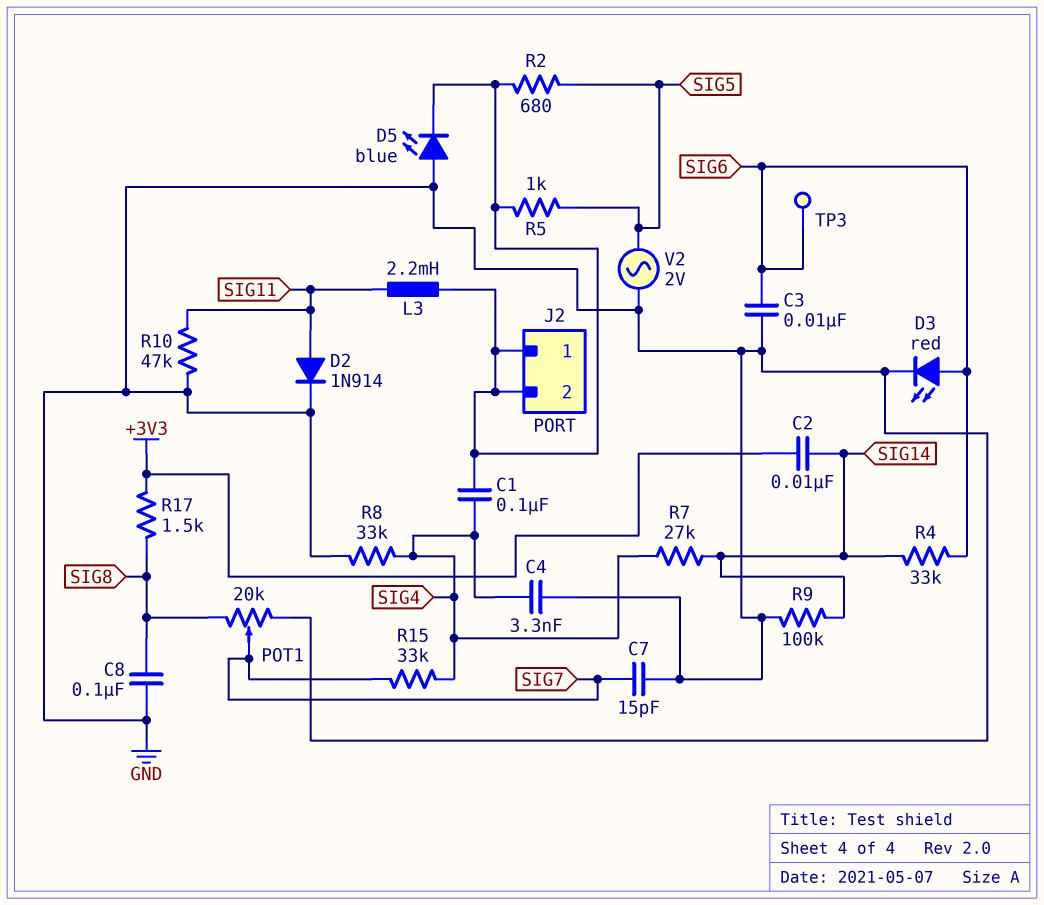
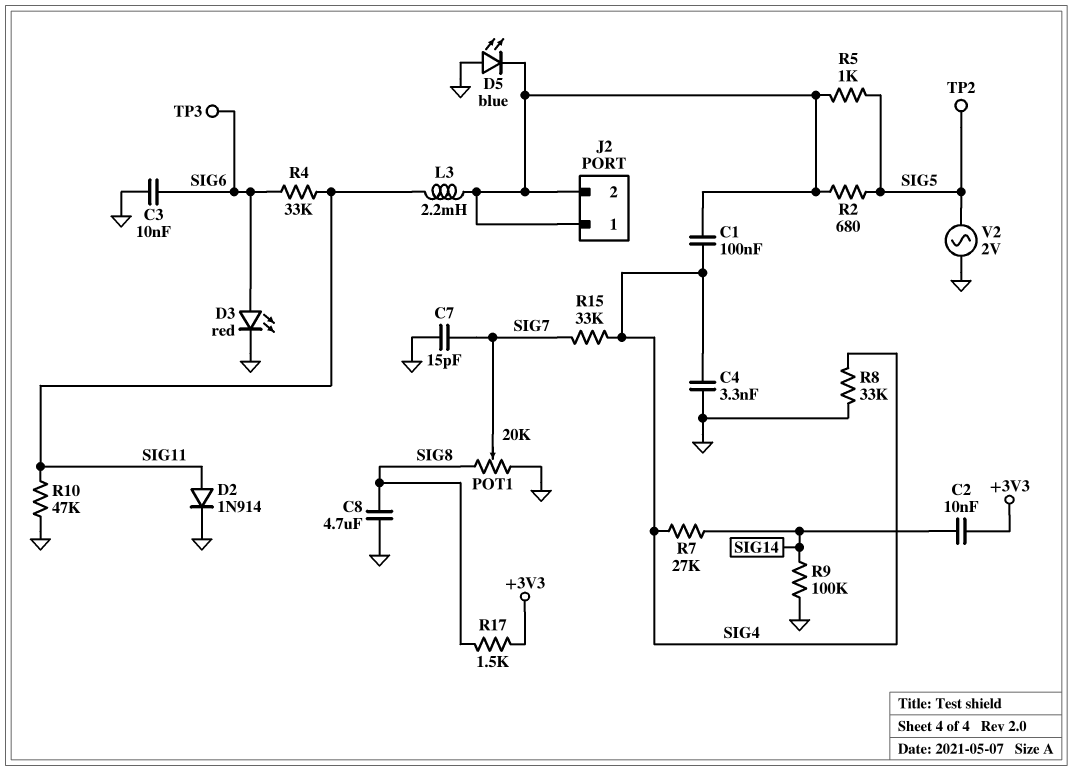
C8: 100nF (GND, SIG8) -> 4.7uF (GND, SIG8)
R4: 33k (SIG6, SIG14) -> 33k (SIG6, SIG11)
TP2: none -> test point (SIG5)

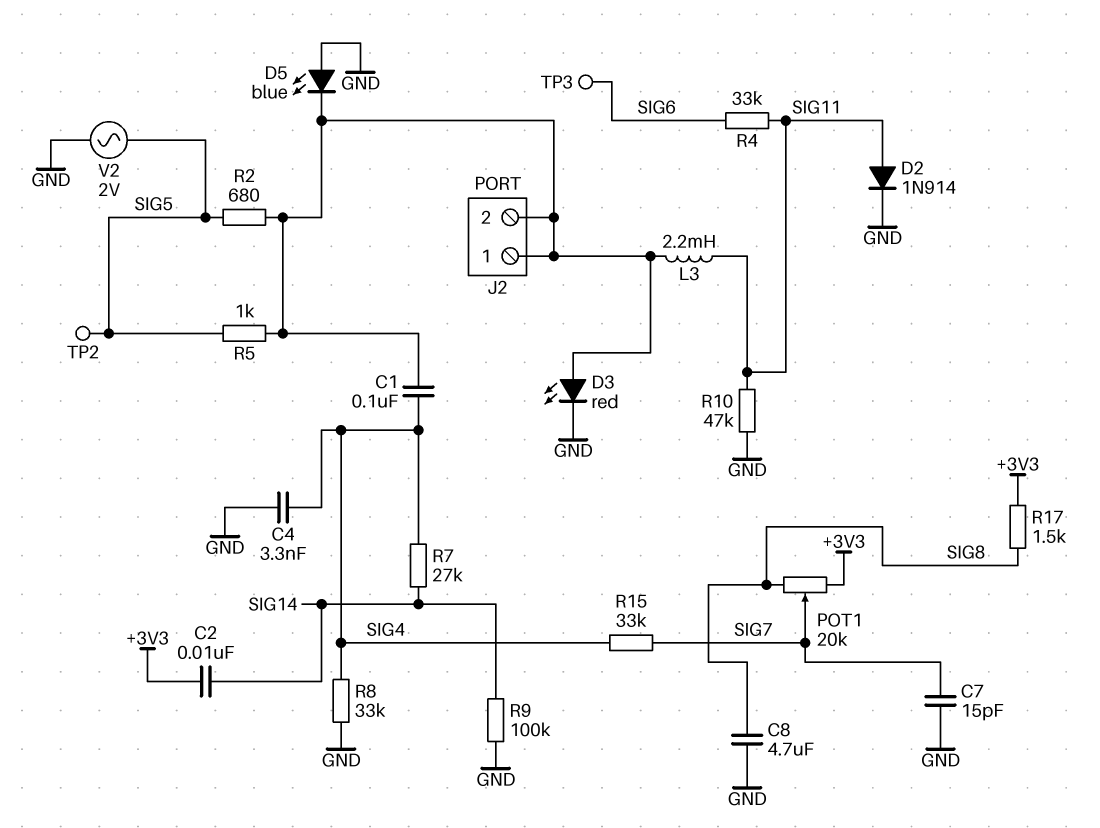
C3: 10nF (GND, SIG6) -> none
D3: LED red (A SIG6, K GND) -> LED red (A J2/1, K GND)
POT1: 20k (GND, SIG8, wiper SIG7) -> 20k (+3V3, SIG8, wiper SIG7)

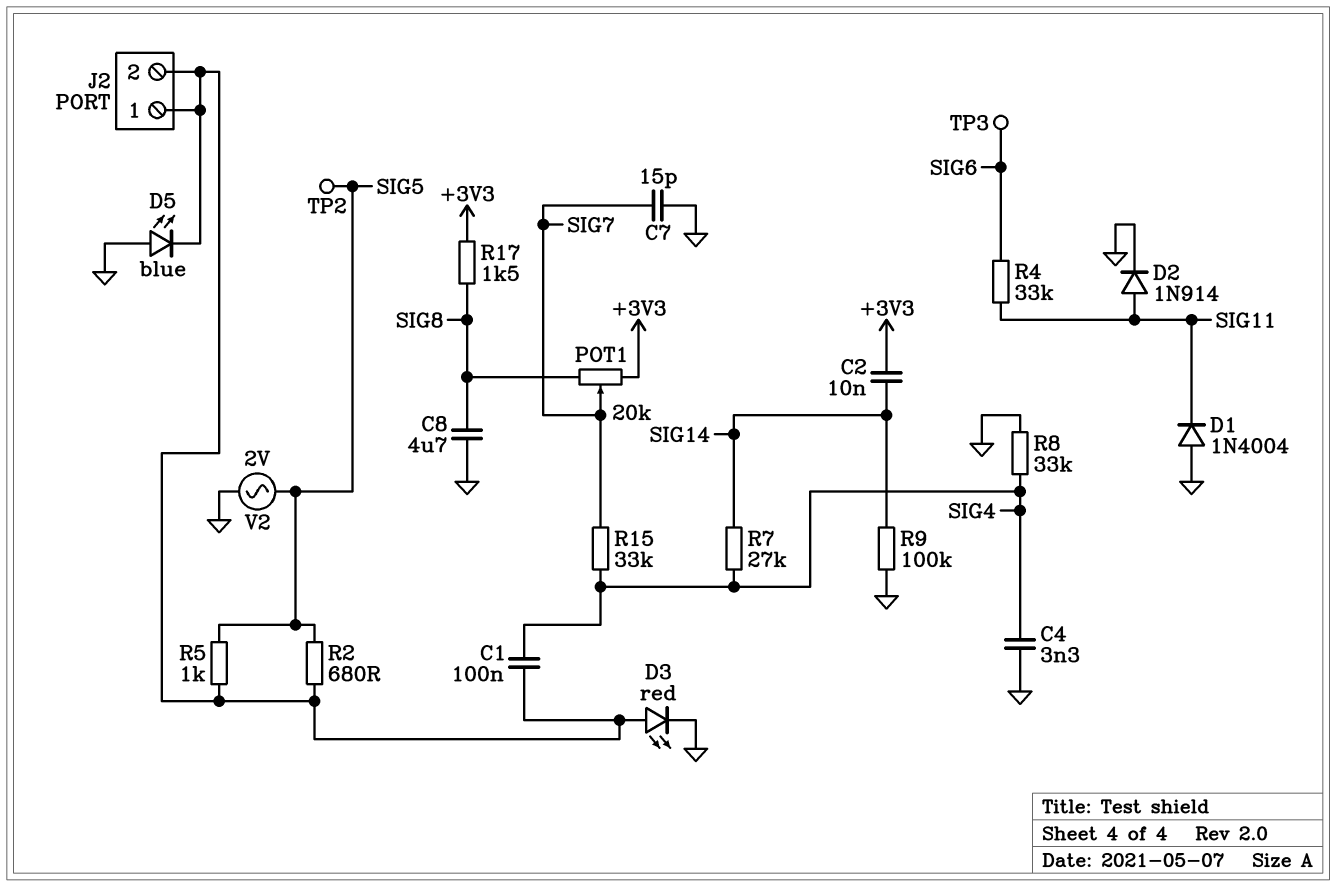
D1: none -> diode 1N4004 (A GND, K SIG11)
L3: 2.2mH (J2/1, SIG11) -> none
R10: 47k (GND, SIG11) -> none

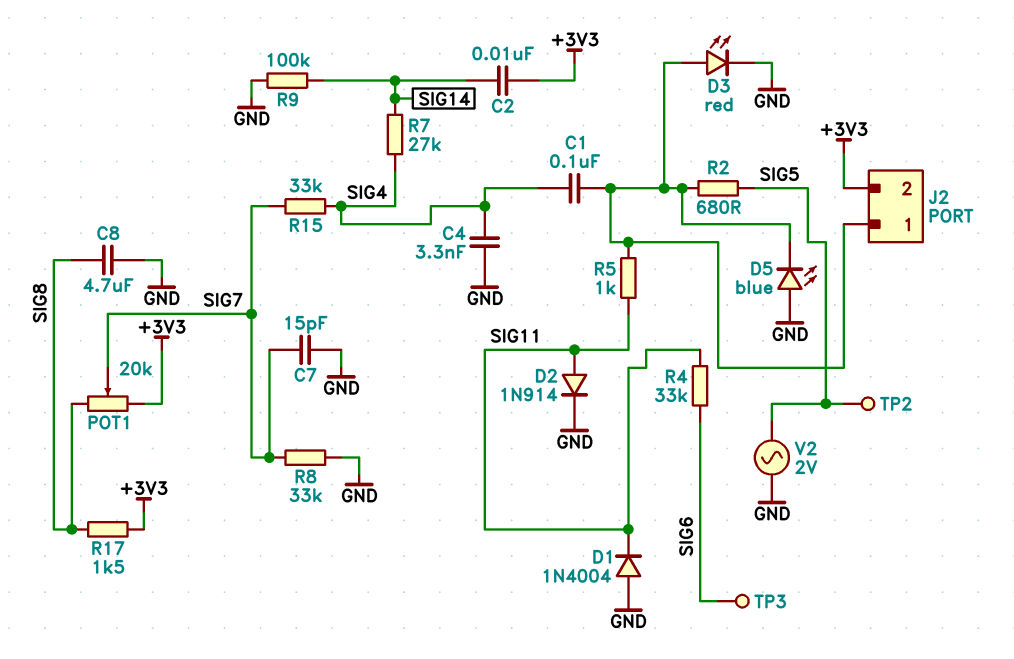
J2 pin 2: J2/1 -> +3V3
R5: 1k (J2/1, SIG5) -> 1k (J2/1, SIG11)
R8: 33k (GND, SIG4) -> 33k (GND, SIG7)

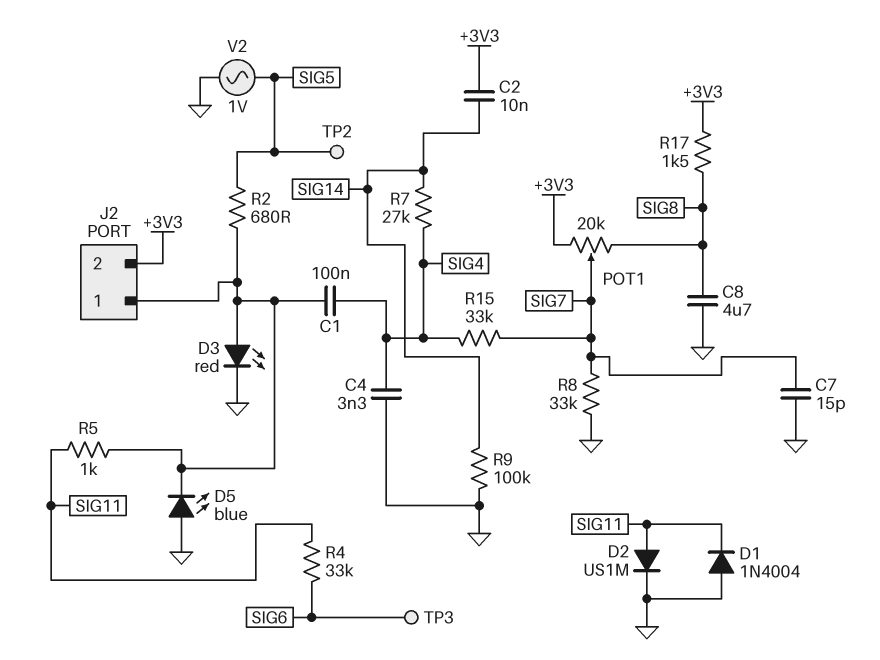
D2: diode 1N914 (A SIG11, K GND) -> diode US1M (A SIG11, K GND)
V2: AC 2V (GND, SIG5) -> AC 1V (GND, SIG5)

